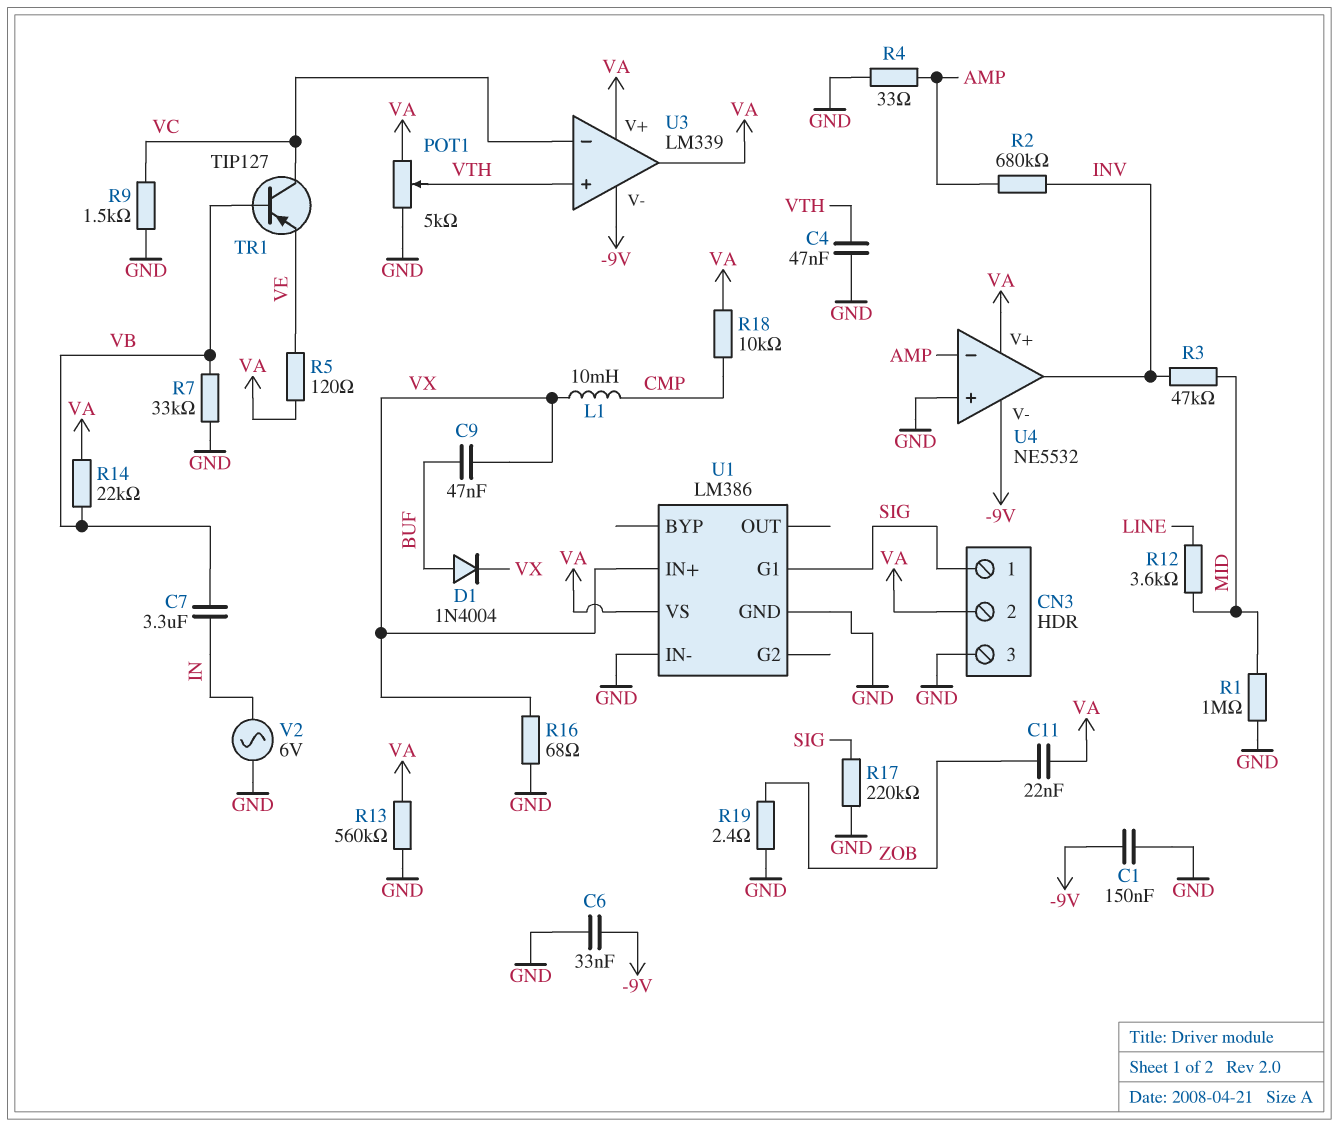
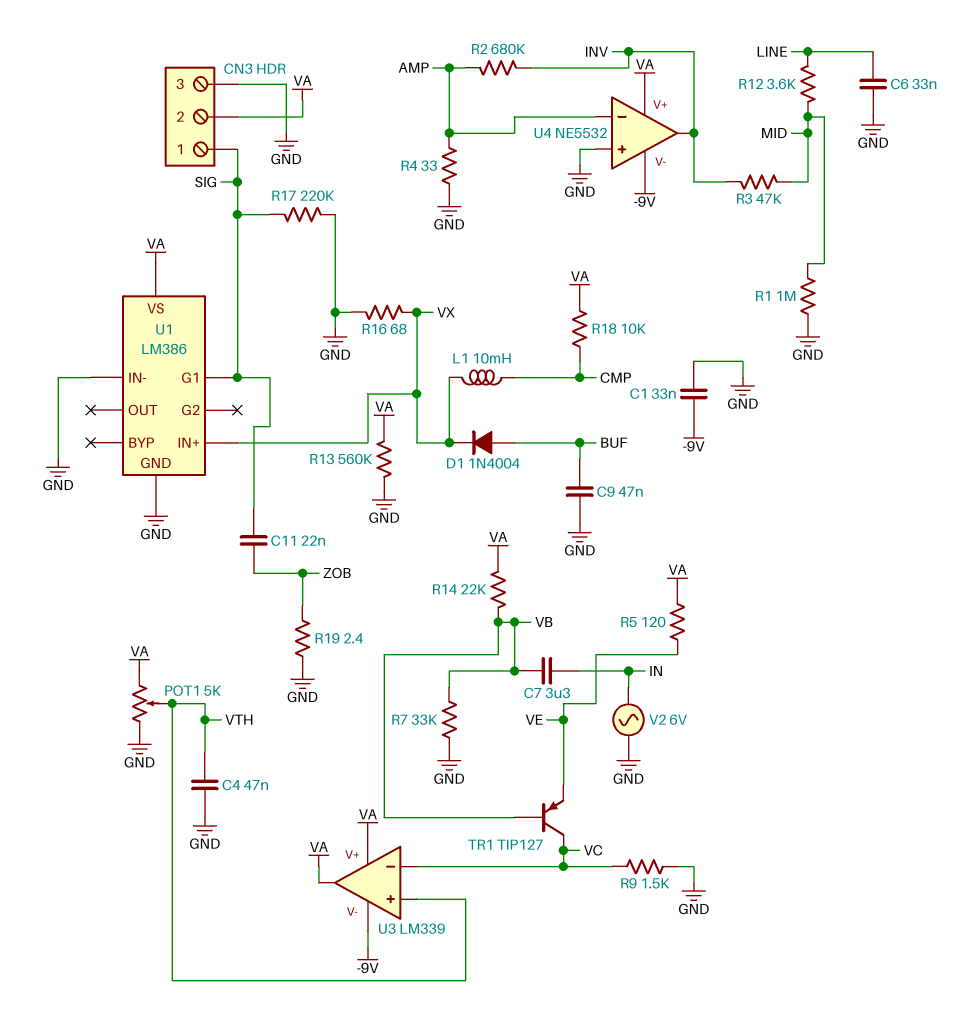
C1: 150nF (-9V, GND) -> 33nF (-9V, GND)
C6: 33nF (-9V, GND) -> 33nF (GND, LINE)
C9: 47nF (BUF, VX) -> 47nF (BUF, GND)
C11: 22nF (VA, ZOB) -> 22nF (SIG, ZOB)

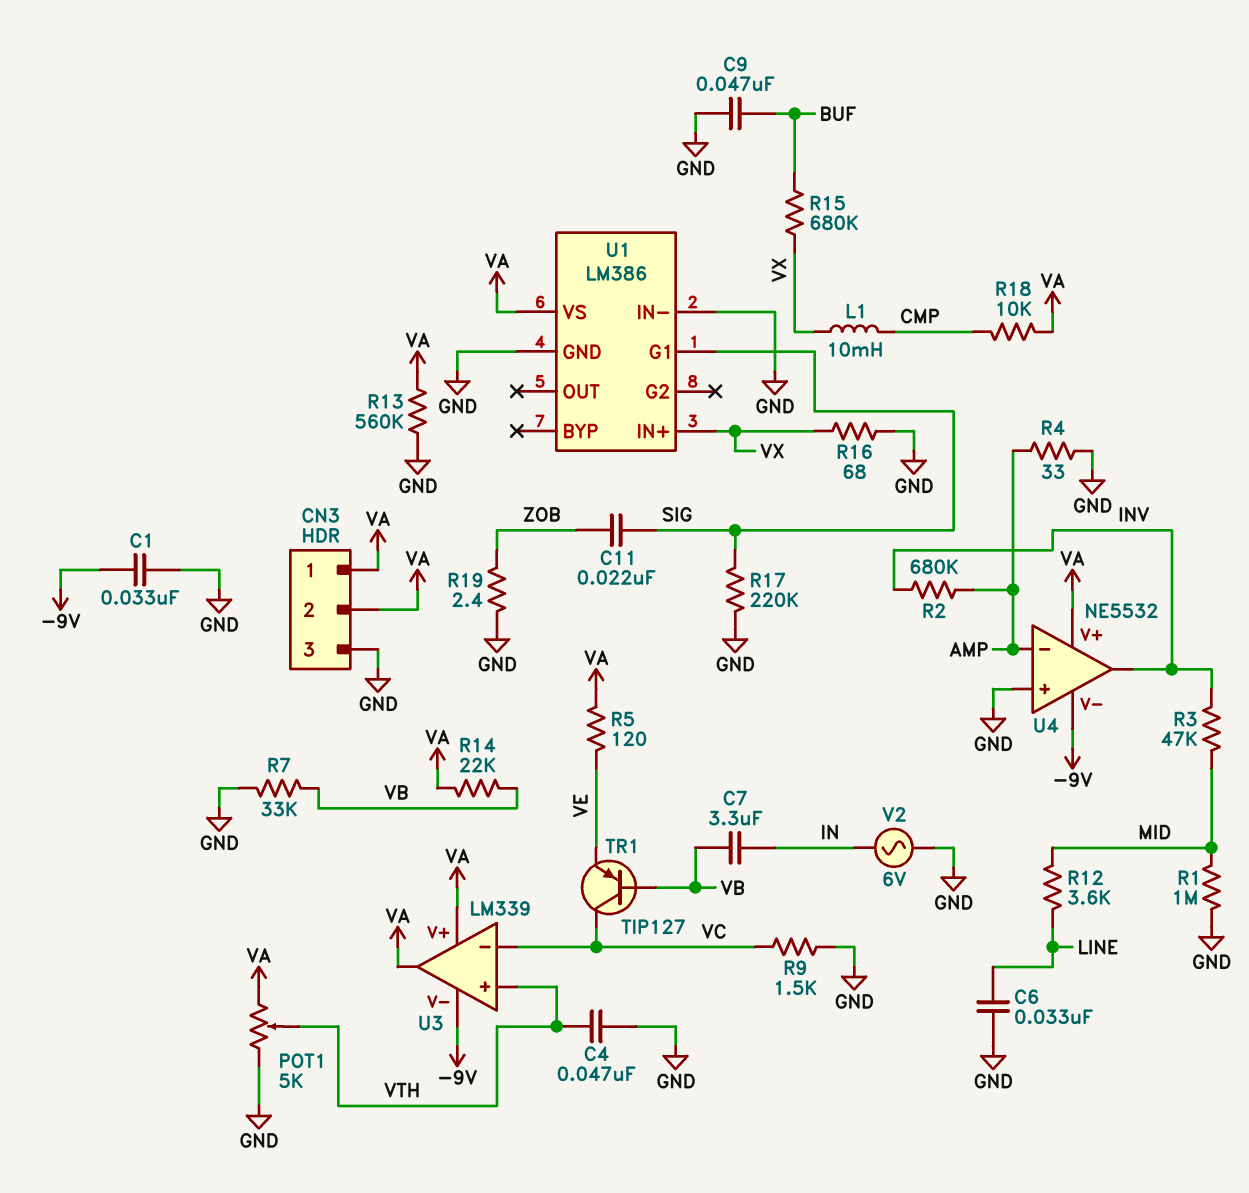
CN3 pin 1: SIG -> VA
D1: diode 1N4004 (A BUF, K VX) -> none
R15: none -> 680k (BUF, VX)

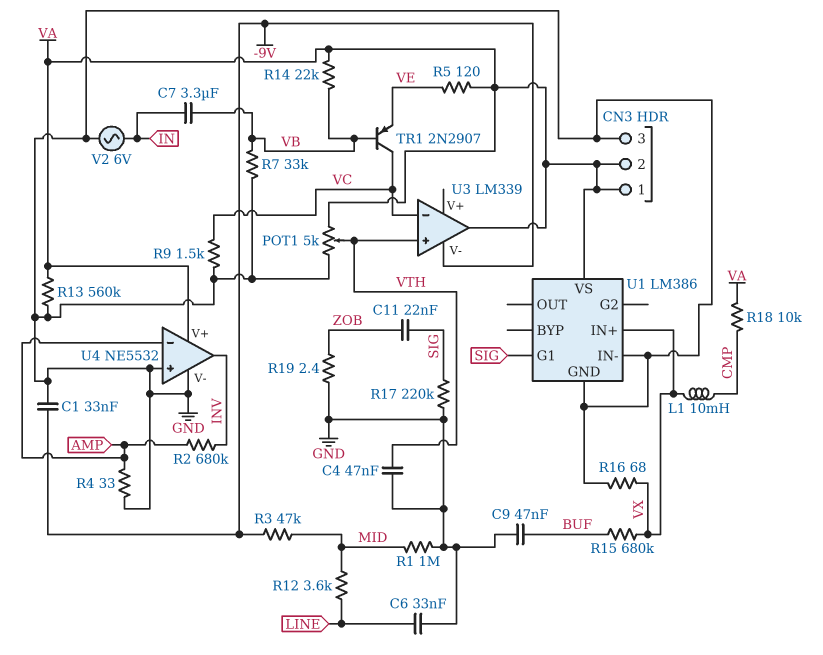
R3: 47k (INV, MID) -> 47k (-9V, MID)
TR1: PNP TIP127 (B VB, C VC, E VE) -> PNP 2N2907 (B VB, C VC, E VE)
U3 pin V+: VA -> none
U4 pin V-: -9V -> GND

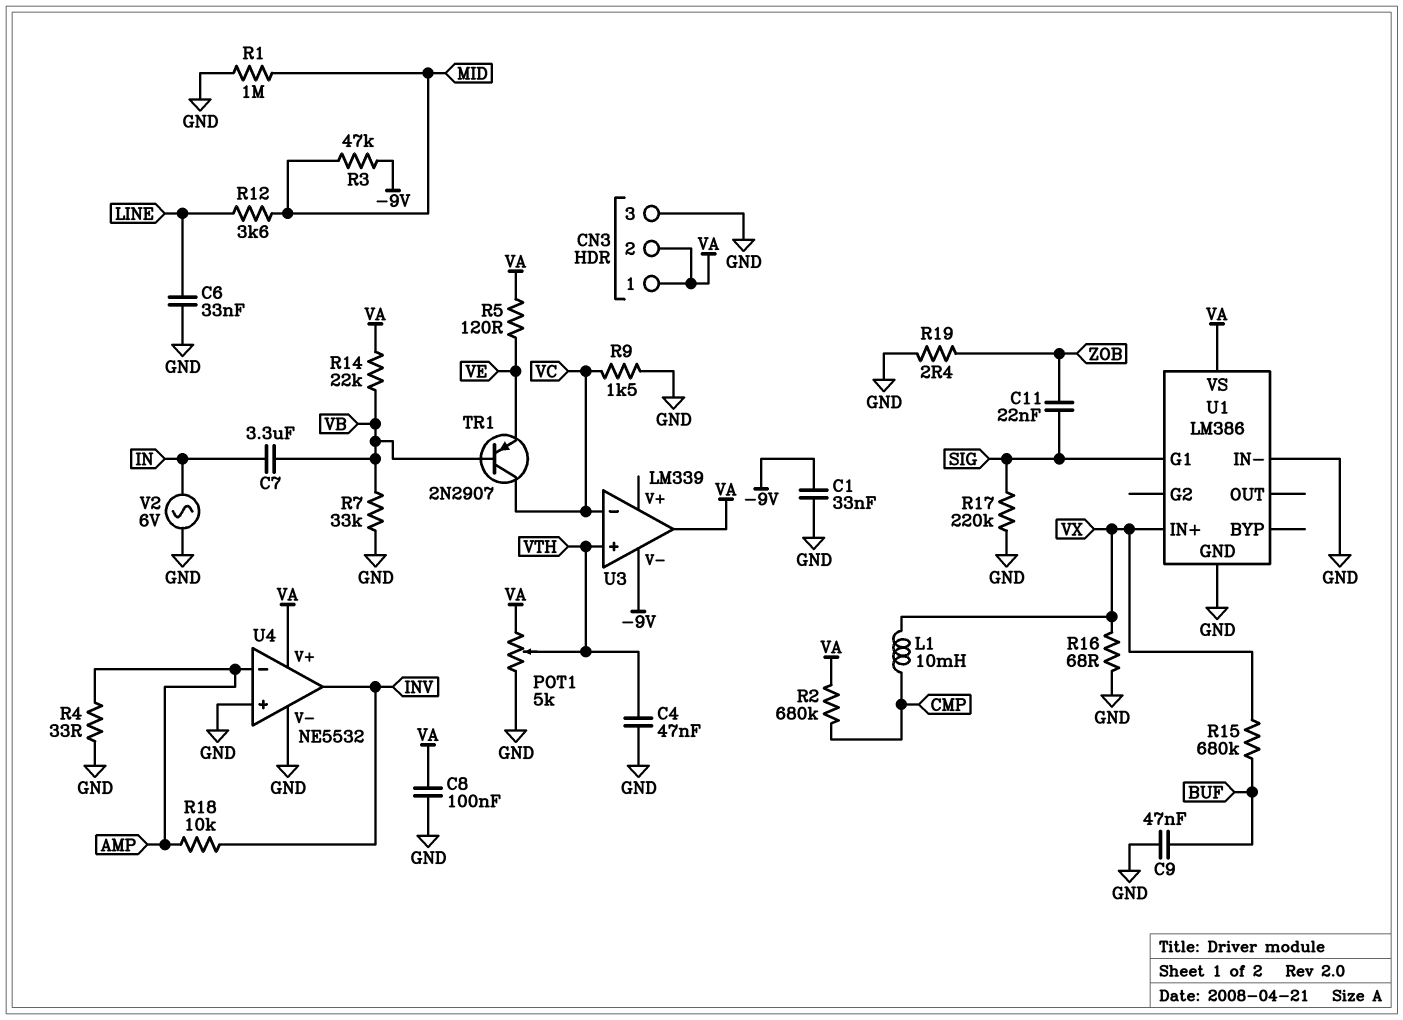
C8: none -> 100nF (GND, VA)
R2: 680k (AMP, INV) -> 680k (CMP, VA)
R13: 560k (GND, VA) -> none
R18: 10k (CMP, VA) -> 10k (AMP, INV)

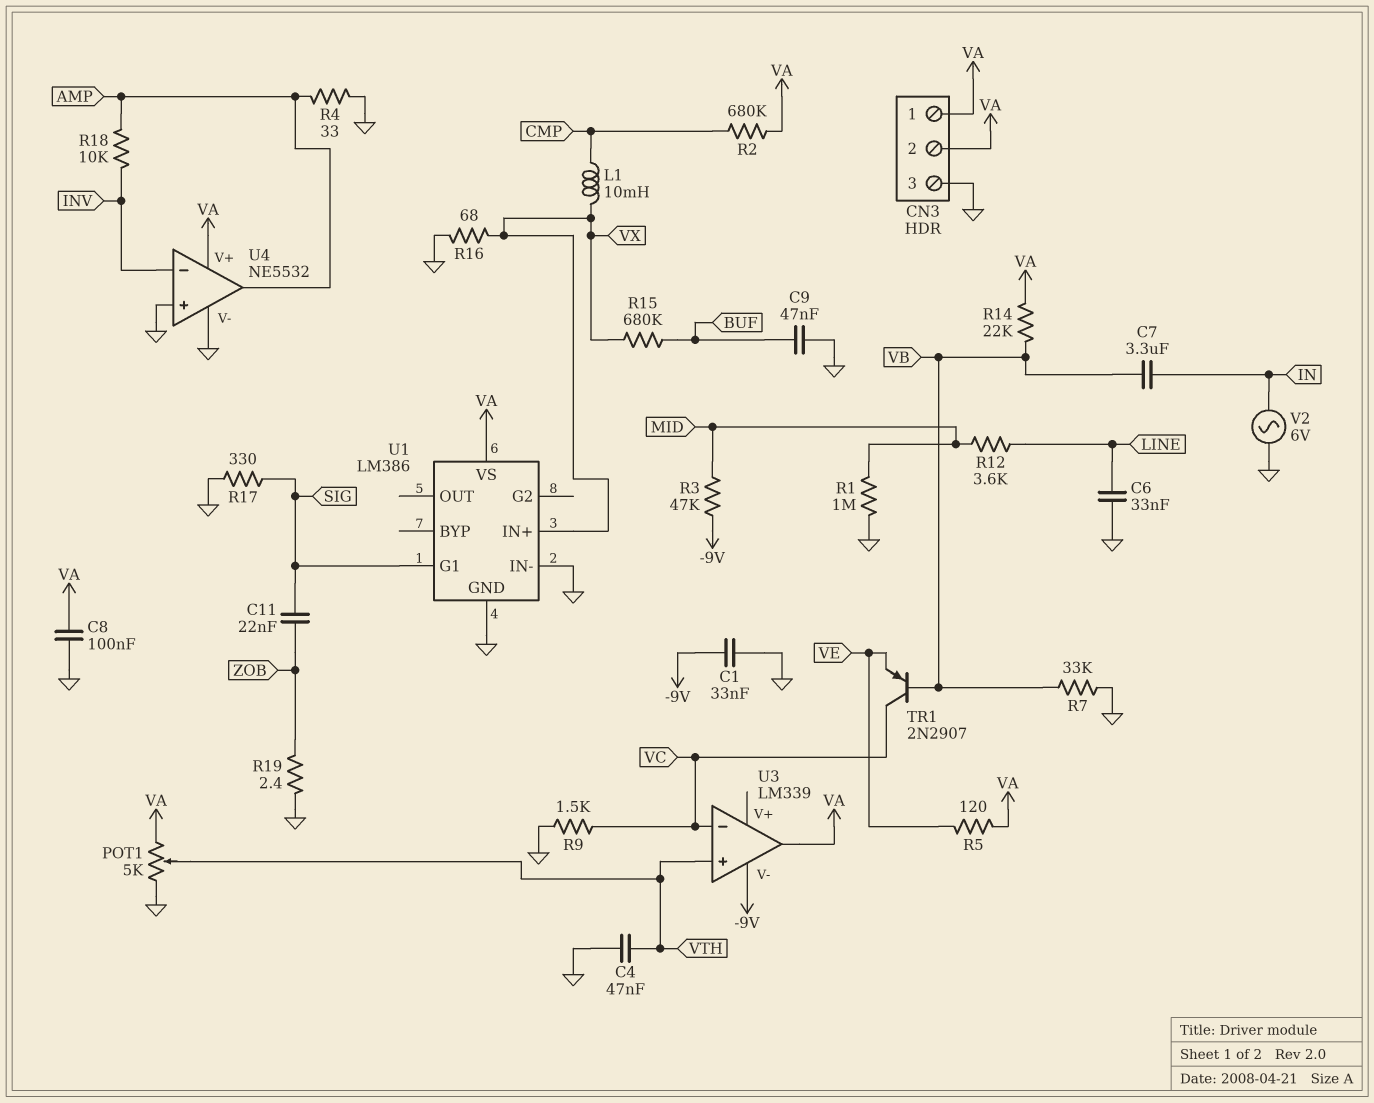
R17: 220k (GND, SIG) -> 330 (GND, SIG)
U4 pin in-: AMP -> INV
U4 pin out: INV -> AMP

